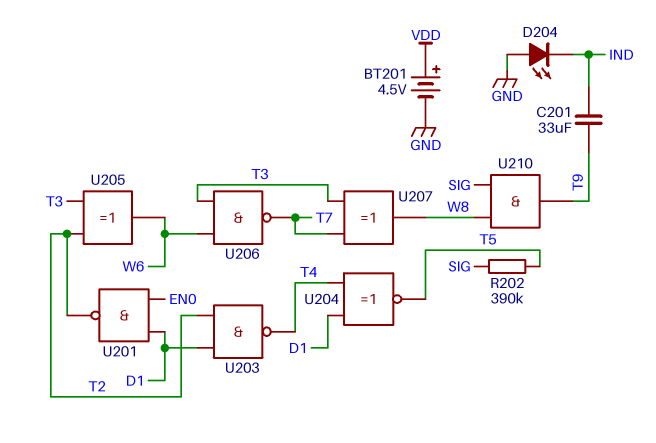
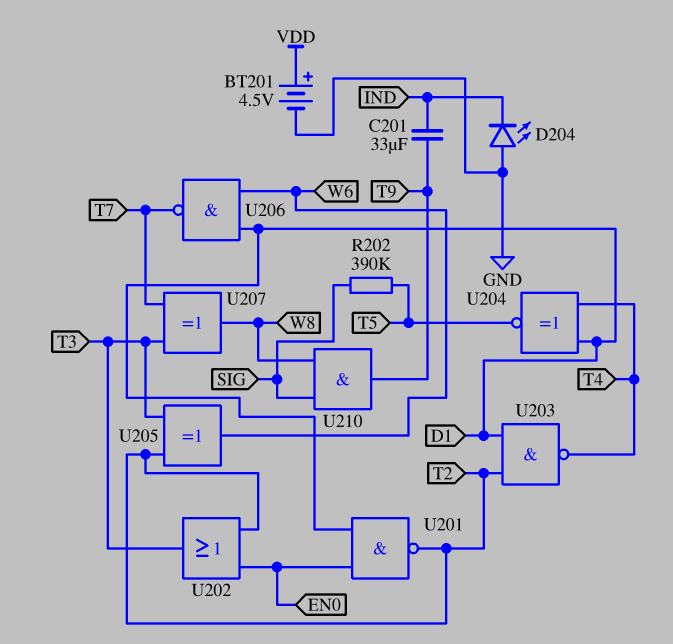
U202: none -> OR (in EN0, in T2, out T3)
U206: NAND (in T3, in W6, out T7) -> NAND (in D1, in W6, out T7)

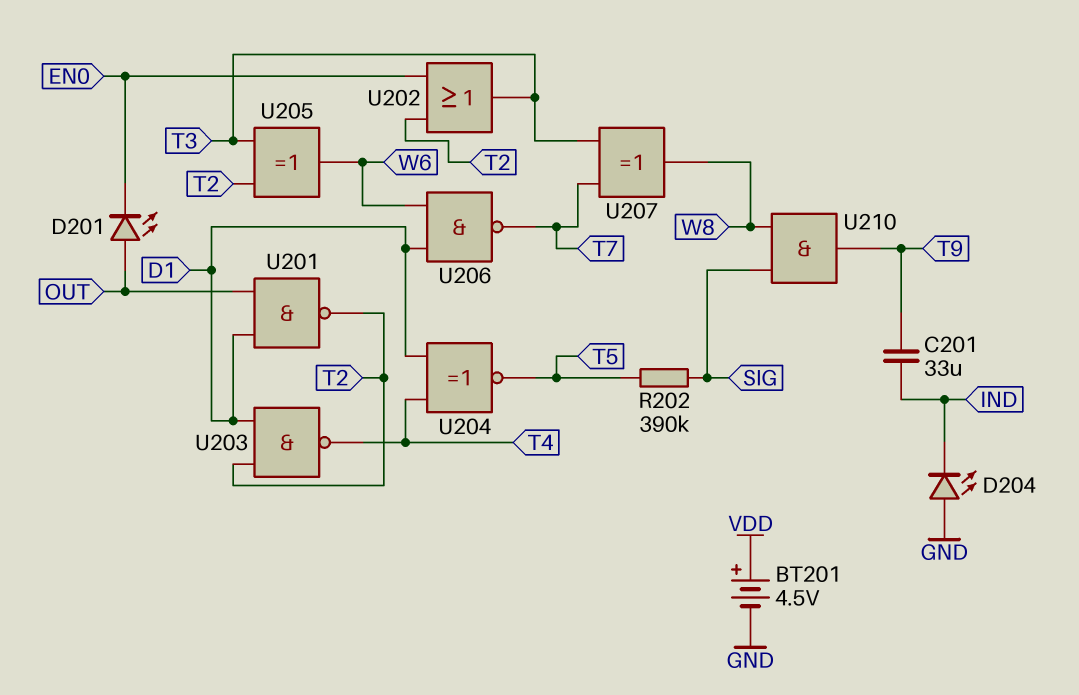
D201: none -> LED (A OUT, K EN0)
U201: NAND (in D1, in EN0, out T2) -> NAND (in D1, in OUT, out T2)

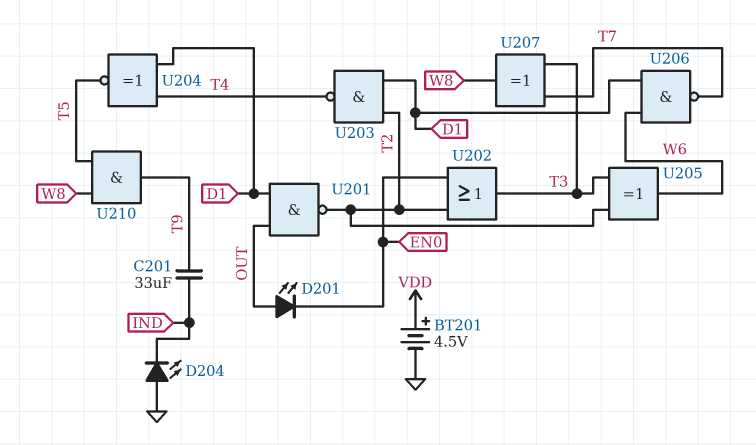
R202: 390k (SIG, T5) -> none
U210: AND (in SIG, in W8, out T9) -> AND (in T5, in W8, out T9)

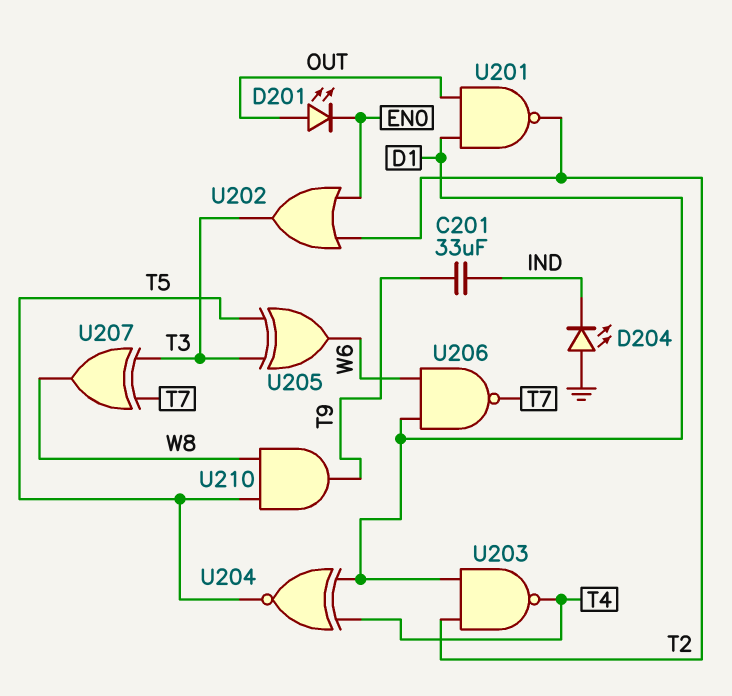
BT201: 4.5V (plus VDD, minus GND) -> none
U205: XOR (in T2, in T3, out W6) -> XOR (in T3, in T5, out W6)

